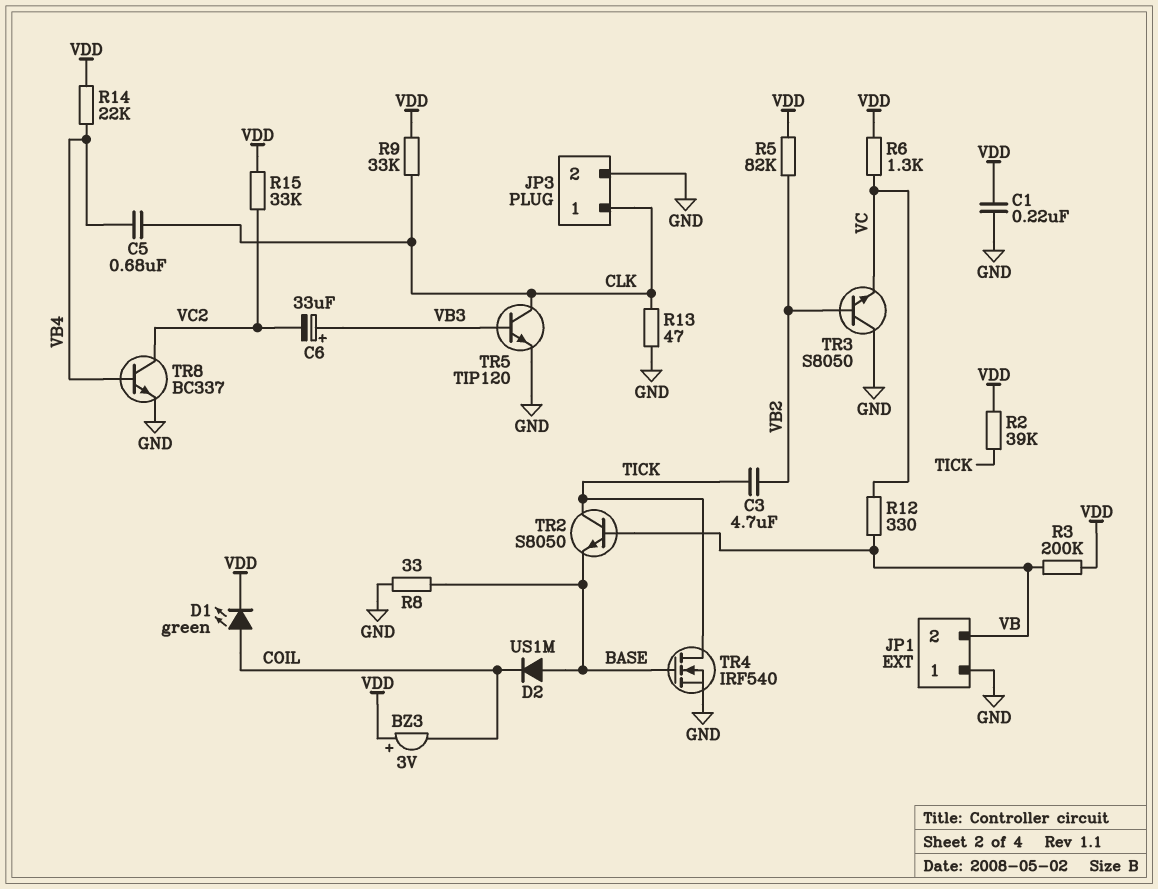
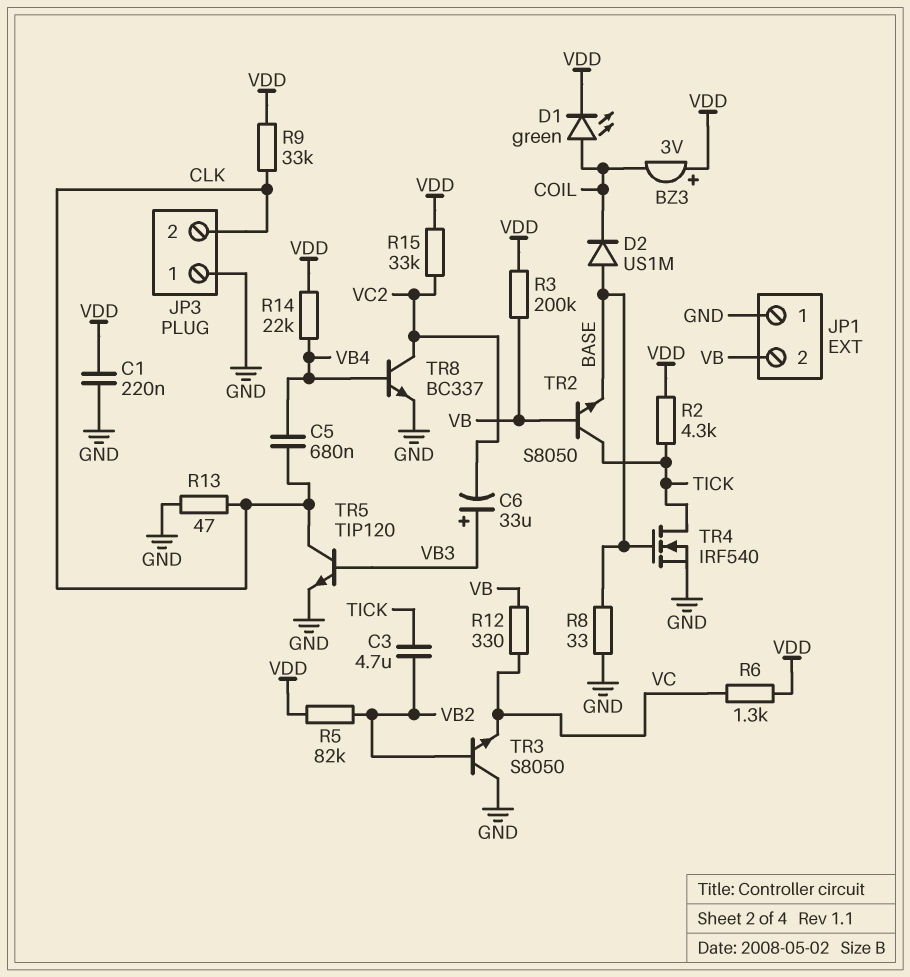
JP3 pin 1: CLK -> GND
JP3 pin 2: GND -> CLK
R2: 39k (TICK, VDD) -> 4.3k (TICK, VDD)

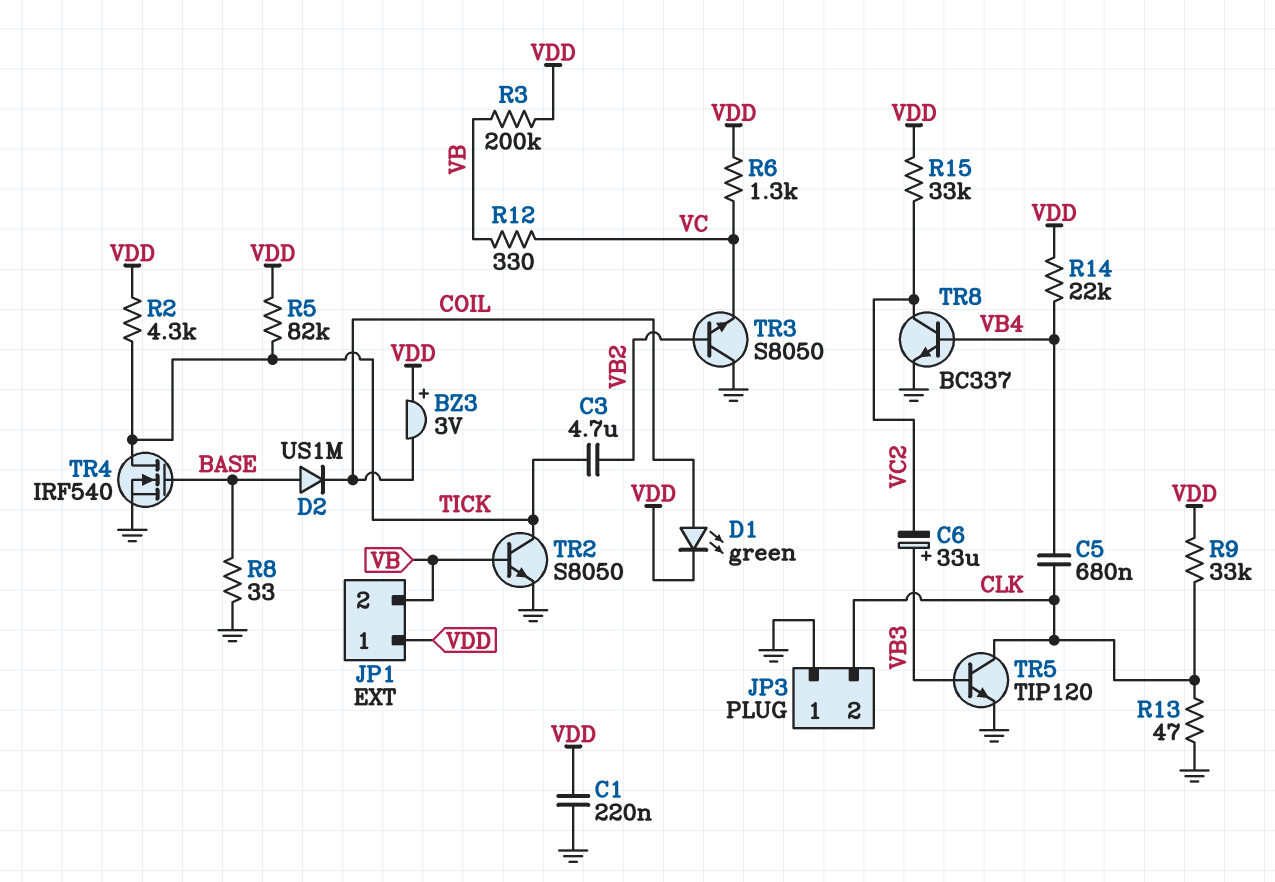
JP1 pin 1: GND -> VDD
R5: 82k (VB2, VDD) -> 82k (TICK, VDD)
TR2: NPN S8050 (B VB, C TICK, E BASE) -> NPN S8050 (B VB, C TICK, E GND)

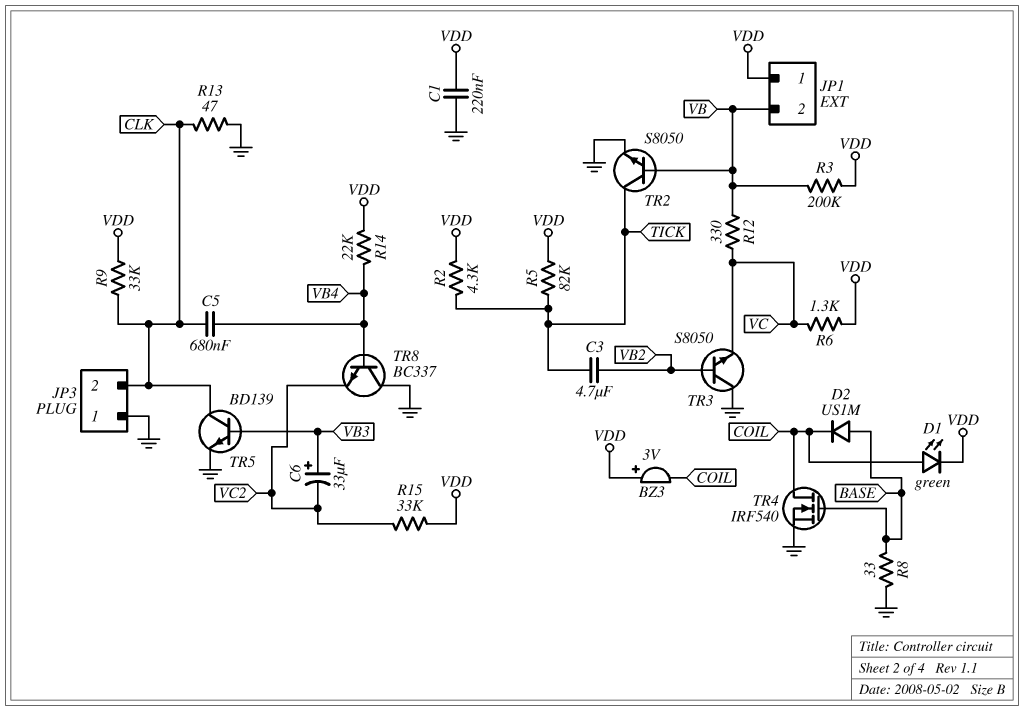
TR4: NMOS IRF540 (G BASE, D TICK, S GND) -> NMOS IRF540 (G BASE, D COIL, S GND)
TR5: NPN TIP120 (B VB3, C CLK, E GND) -> NPN BD139 (B VB3, C CLK, E GND)
TR8: NPN BC337 (B VB4, C VC2, E GND) -> NPN BC337 (B VB4, C GND, E VC2)

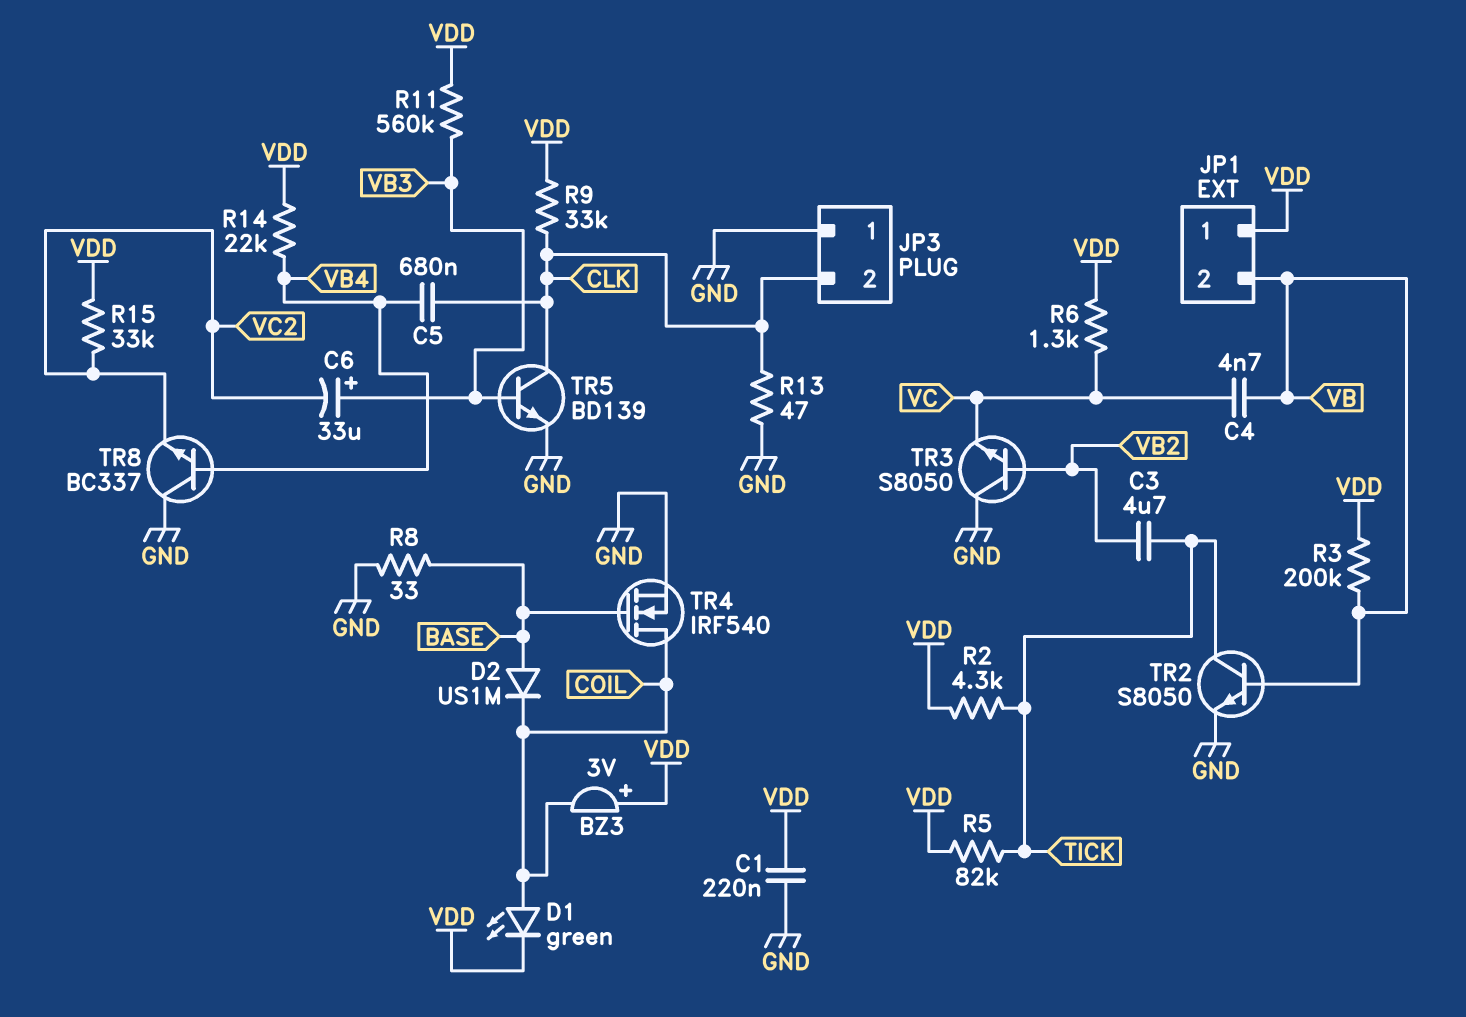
C4: none -> 4.7nF (VB, VC)
R11: none -> 560k (VB3, VDD)
R12: 330 (VB, VC) -> none

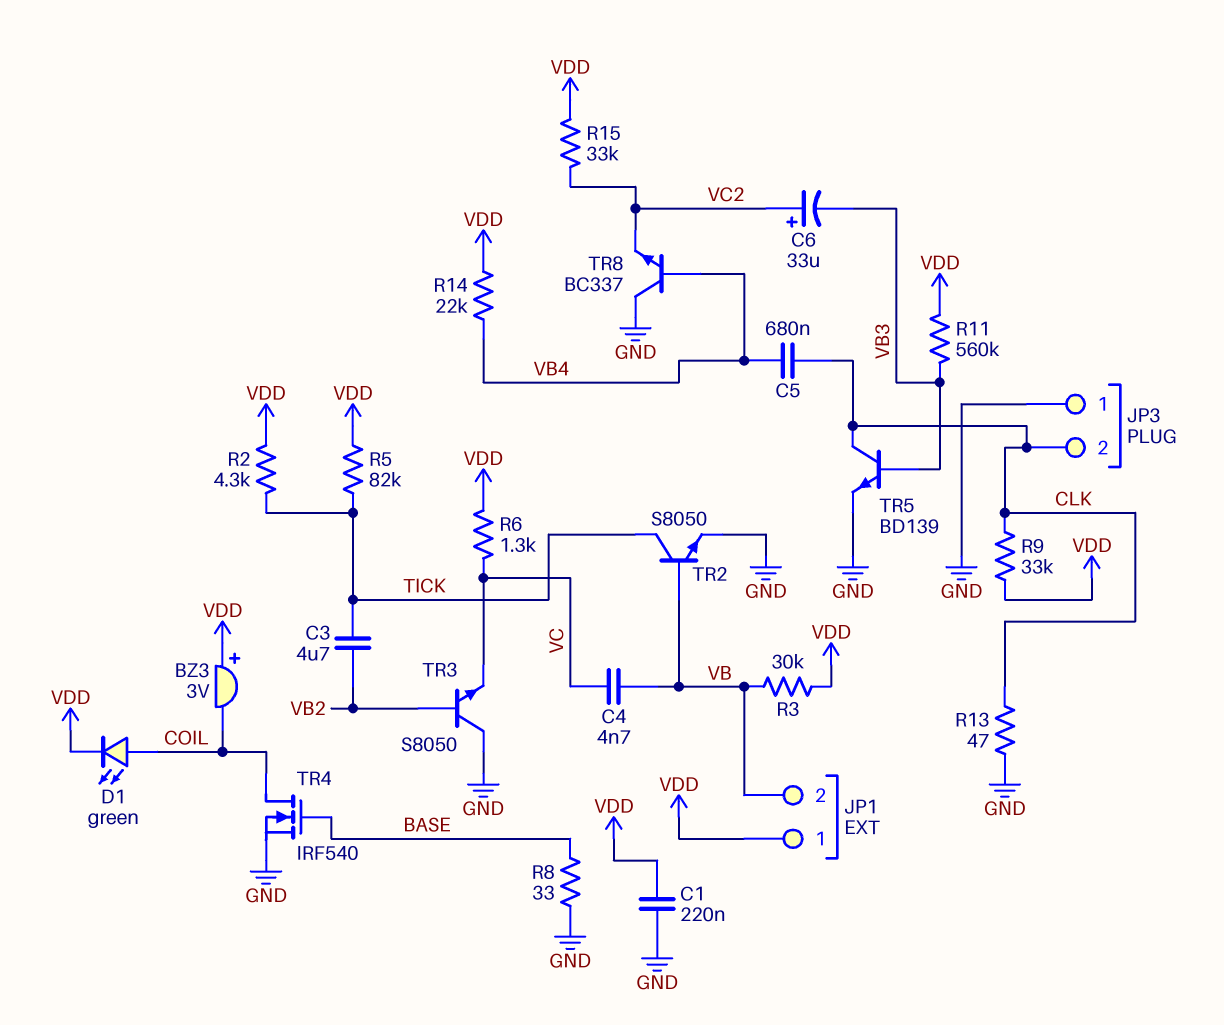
C6: 33uF (plus VB3, minus VC2) -> 33uF (plus VC2, minus VB3)
D2: diode US1M (A BASE, K COIL) -> none
R3: 200k (VB, VDD) -> 30k (VB, VDD)

